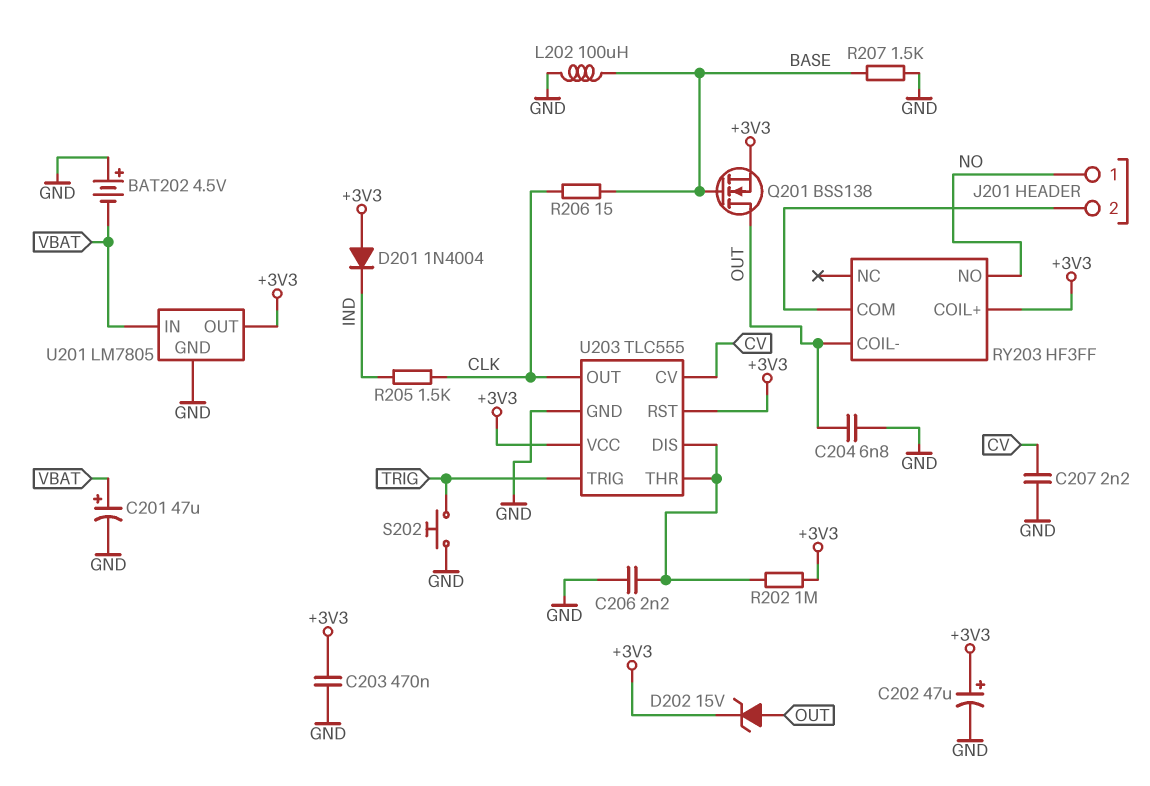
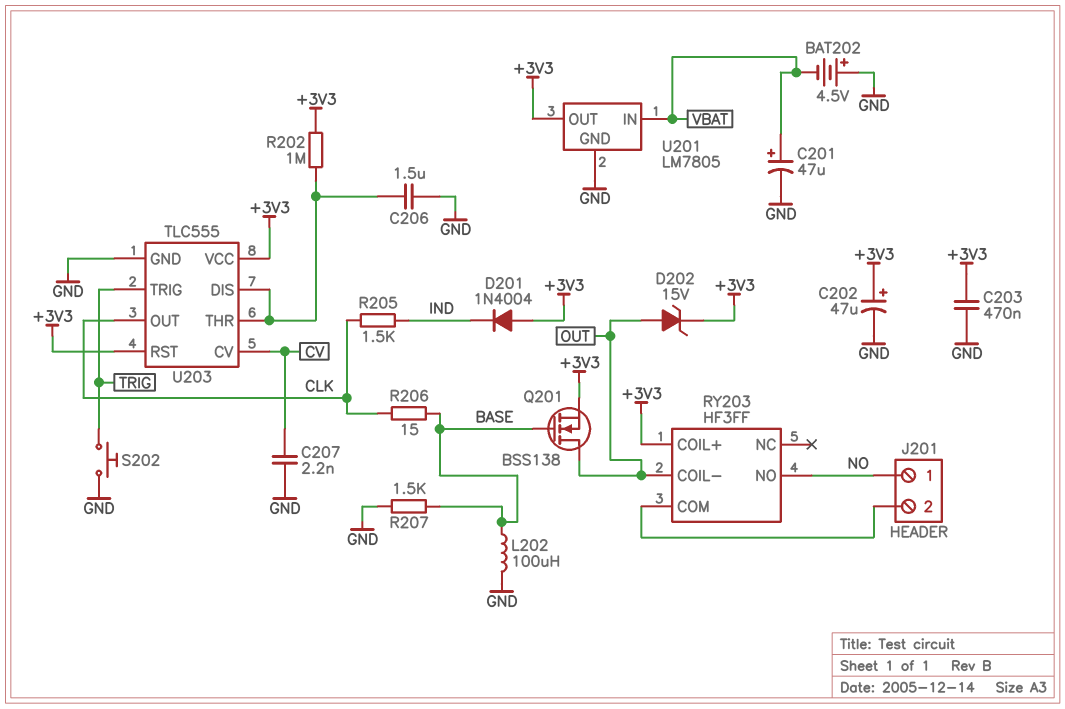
C204: 6.8nF (GND, OUT) -> none
C206: 2.2nF (GND, U203/DIS) -> 1.5uF (GND, U203/DIS)

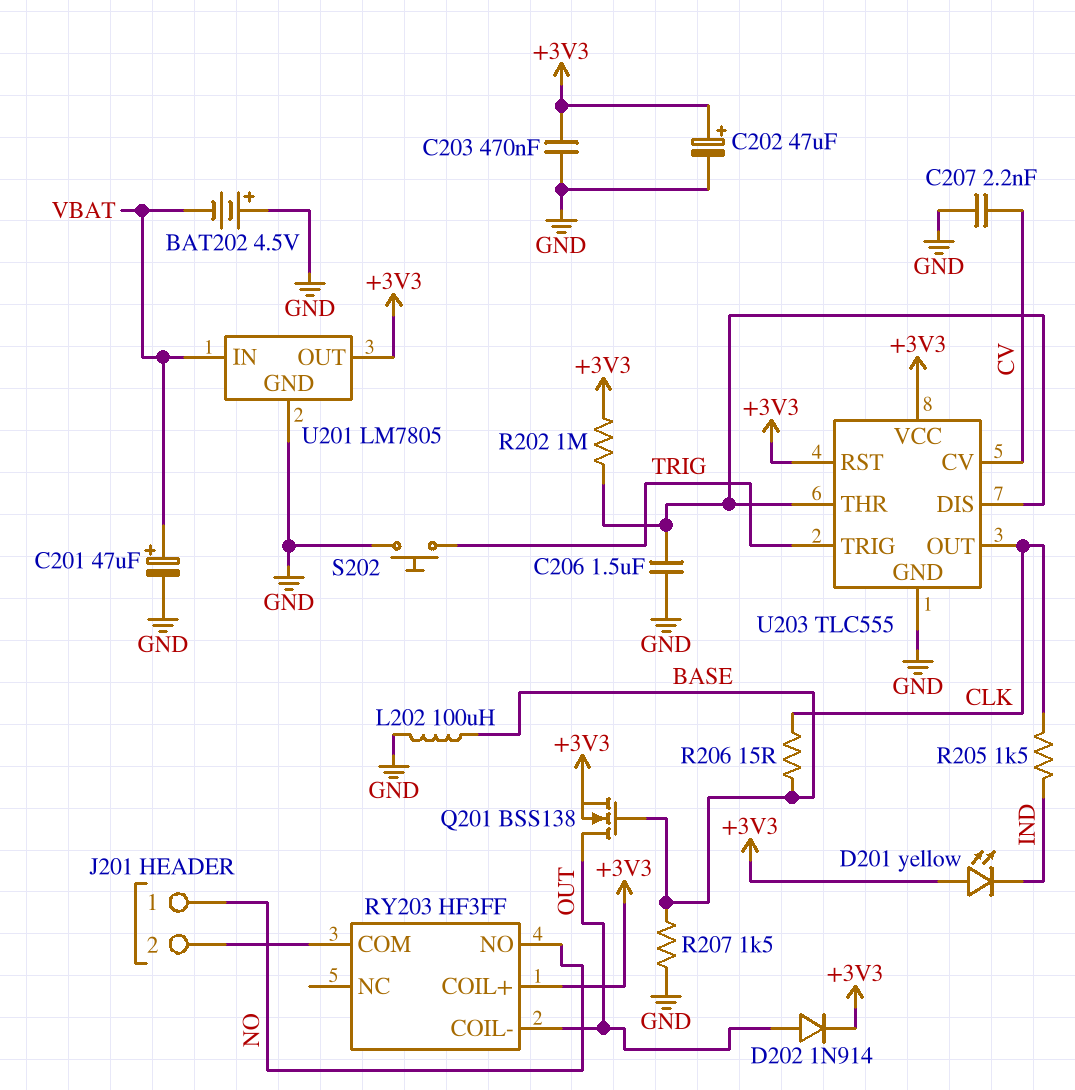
D201: diode 1N4004 (A +3V3, K IND) -> LED yellow (A +3V3, K IND)
D202: zener 15V (A OUT, K +3V3) -> diode 1N914 (A OUT, K +3V3)

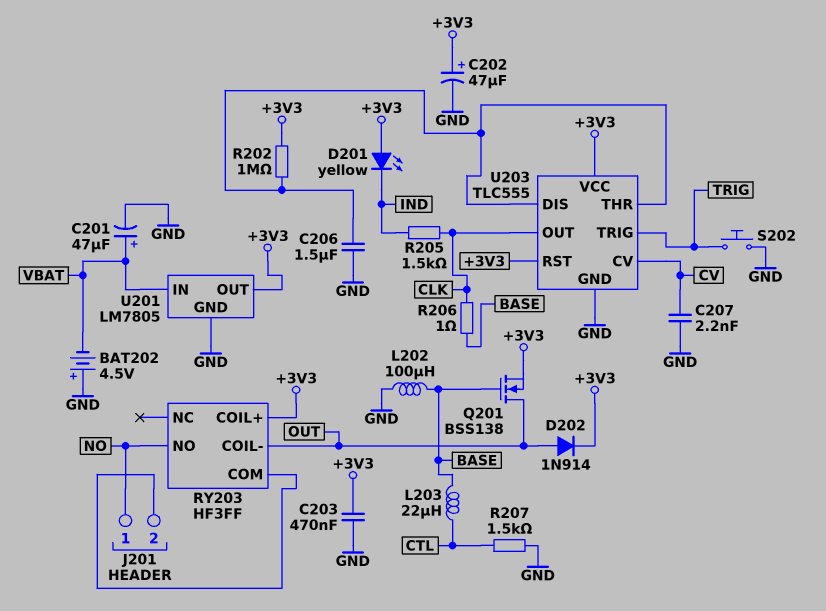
L203: none -> 22uH (BASE, CTL)
R206: 15 (BASE, CLK) -> 1 (BASE, CLK)
R207: 1.5k (BASE, GND) -> 1.5k (CTL, GND)

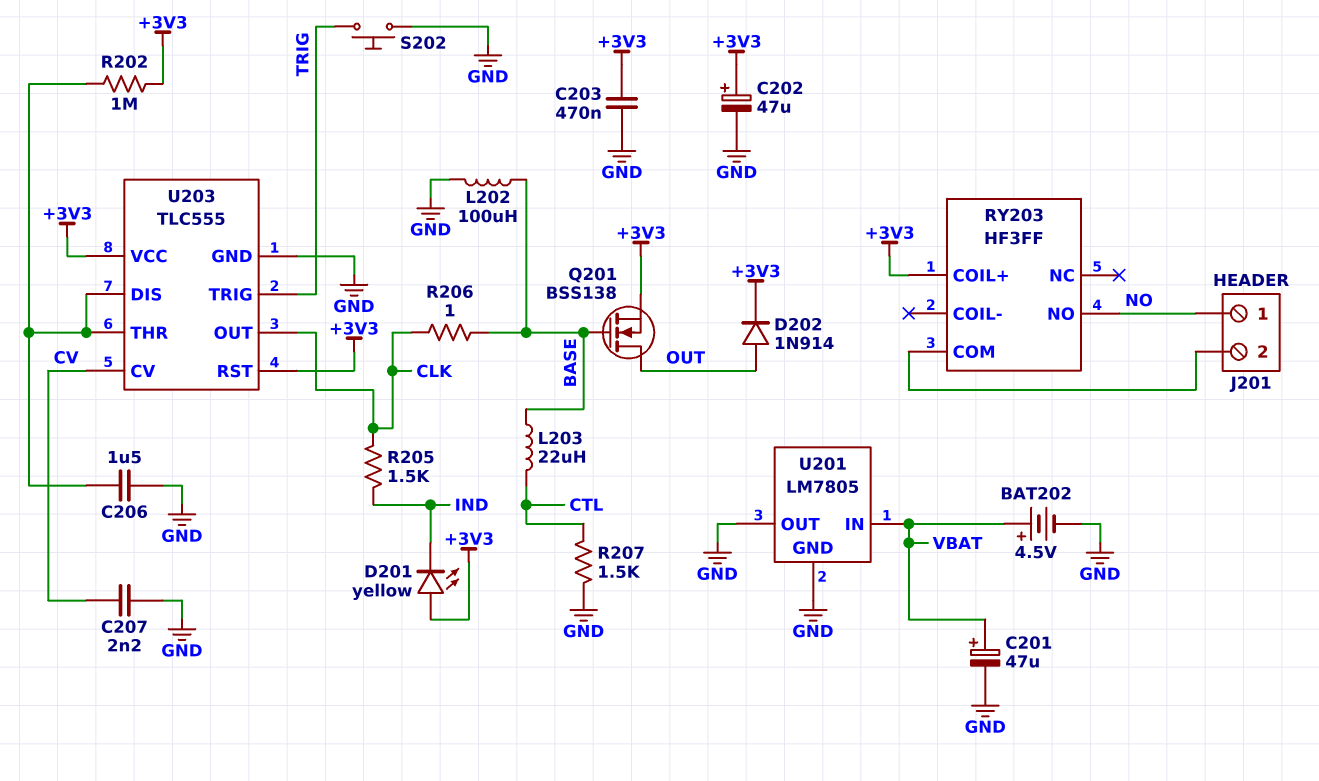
BAT202: 4.5V (plus GND, minus VBAT) -> 4.5V (plus VBAT, minus GND)
RY203 pin COIL-: OUT -> none
U201 pin OUT: +3V3 -> GND

